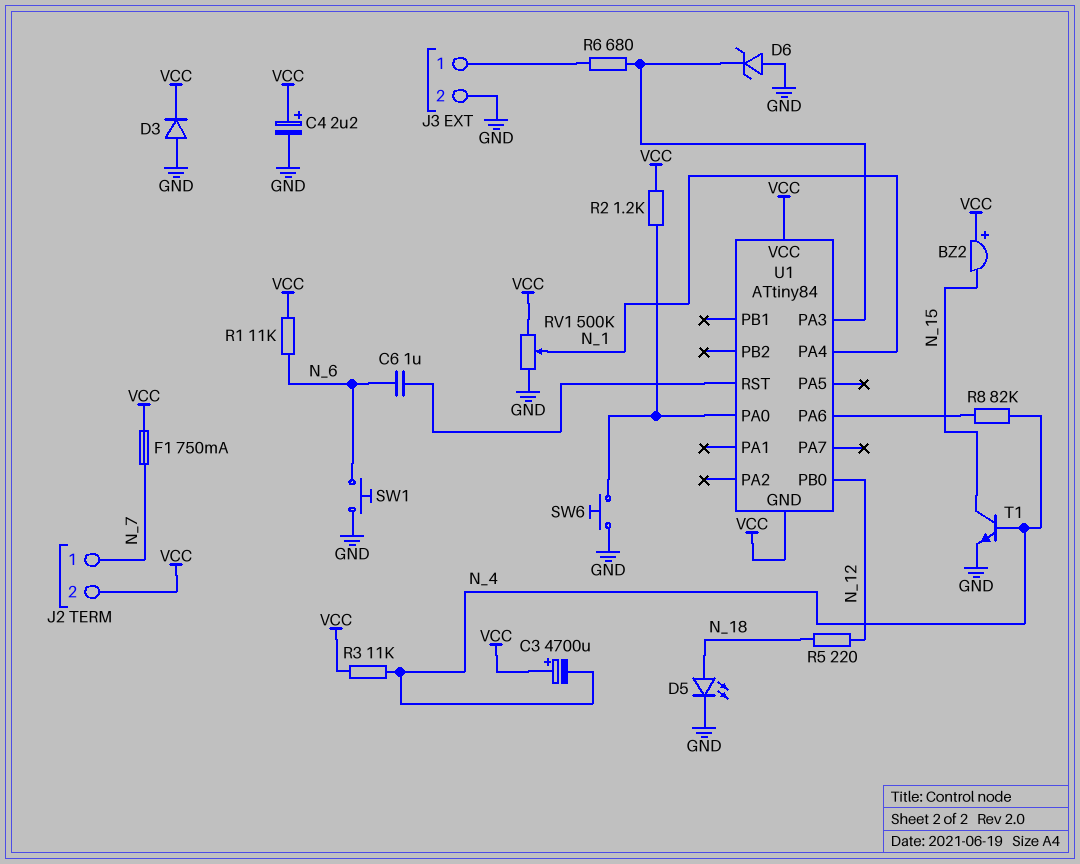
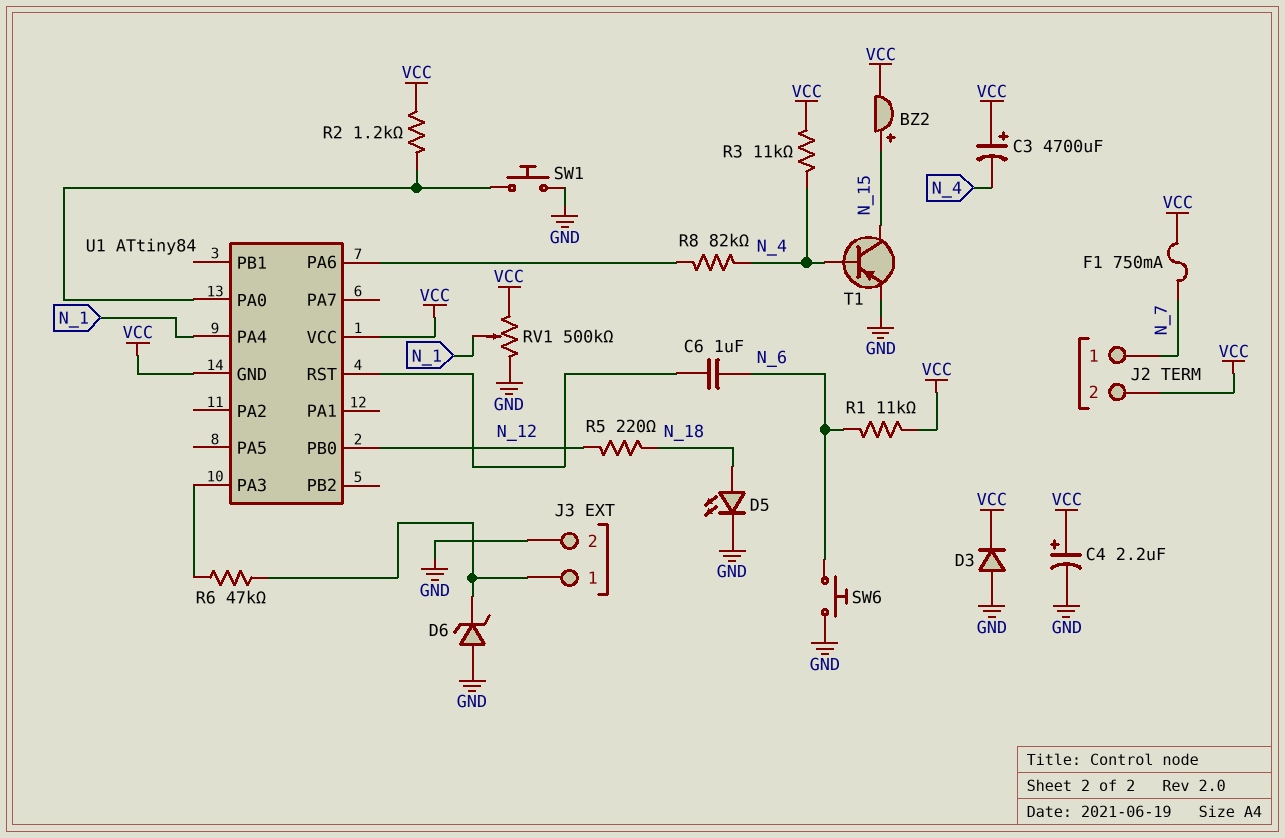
BZ2: buzzer (plus VCC, minus N_15) -> buzzer (plus N_15, minus VCC)
D6: zener (A GND, K U1/PA3) -> zener (A GND, K J3/1)
R6: 680 (J3/1, U1/PA3) -> 47k (J3/1, U1/PA3)
SW1: button (GND, N_6) -> button (GND, U1/PA0)
SW6: button (GND, U1/PA0) -> button (GND, N_6)
T1: NPN (B N_4, C N_15, E GND) -> PNP (B N_4, C N_15, E GND)

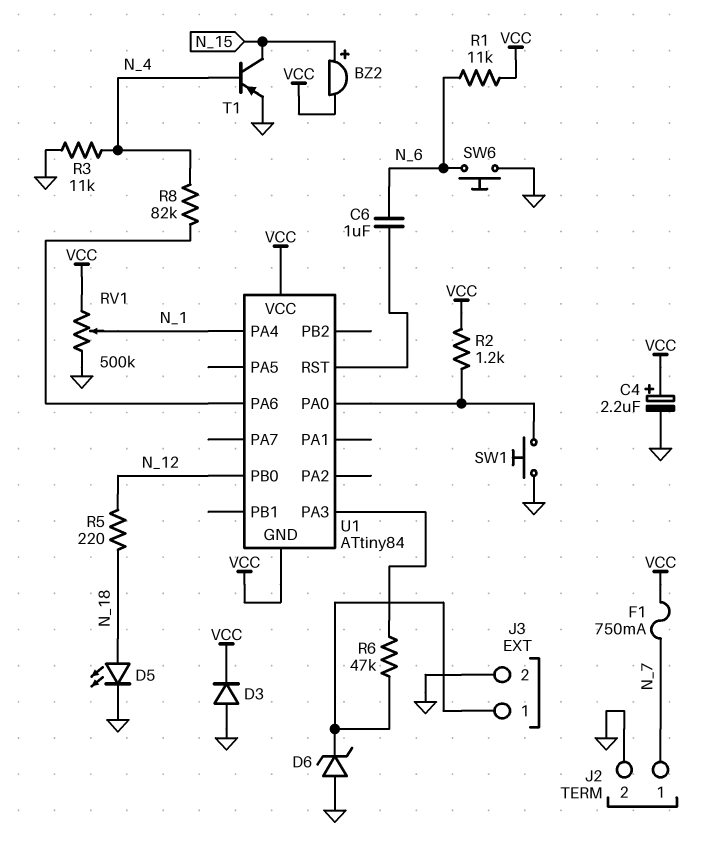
C3: 4700uF (plus VCC, minus N_4) -> none
J2 pin 2: VCC -> GND
R3: 11k (N_4, VCC) -> 11k (GND, N_4)

